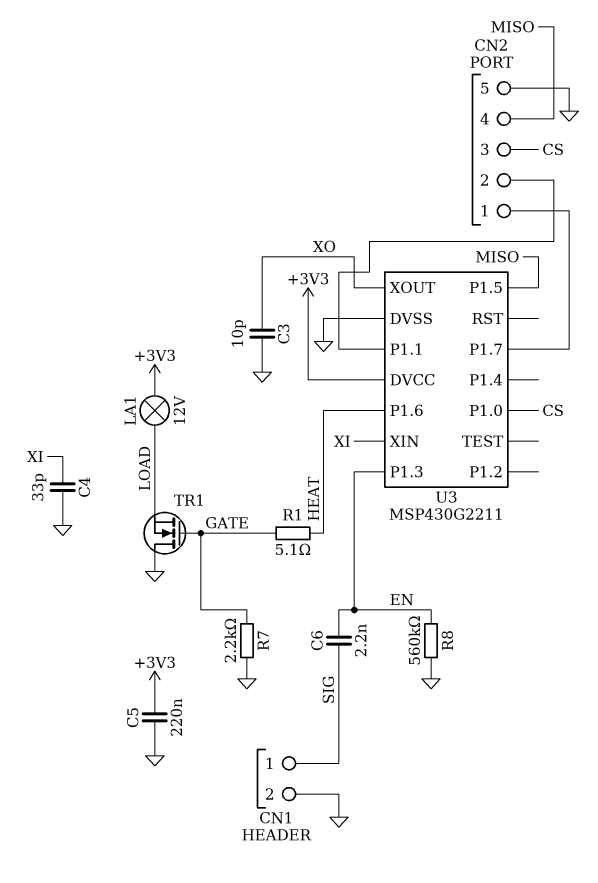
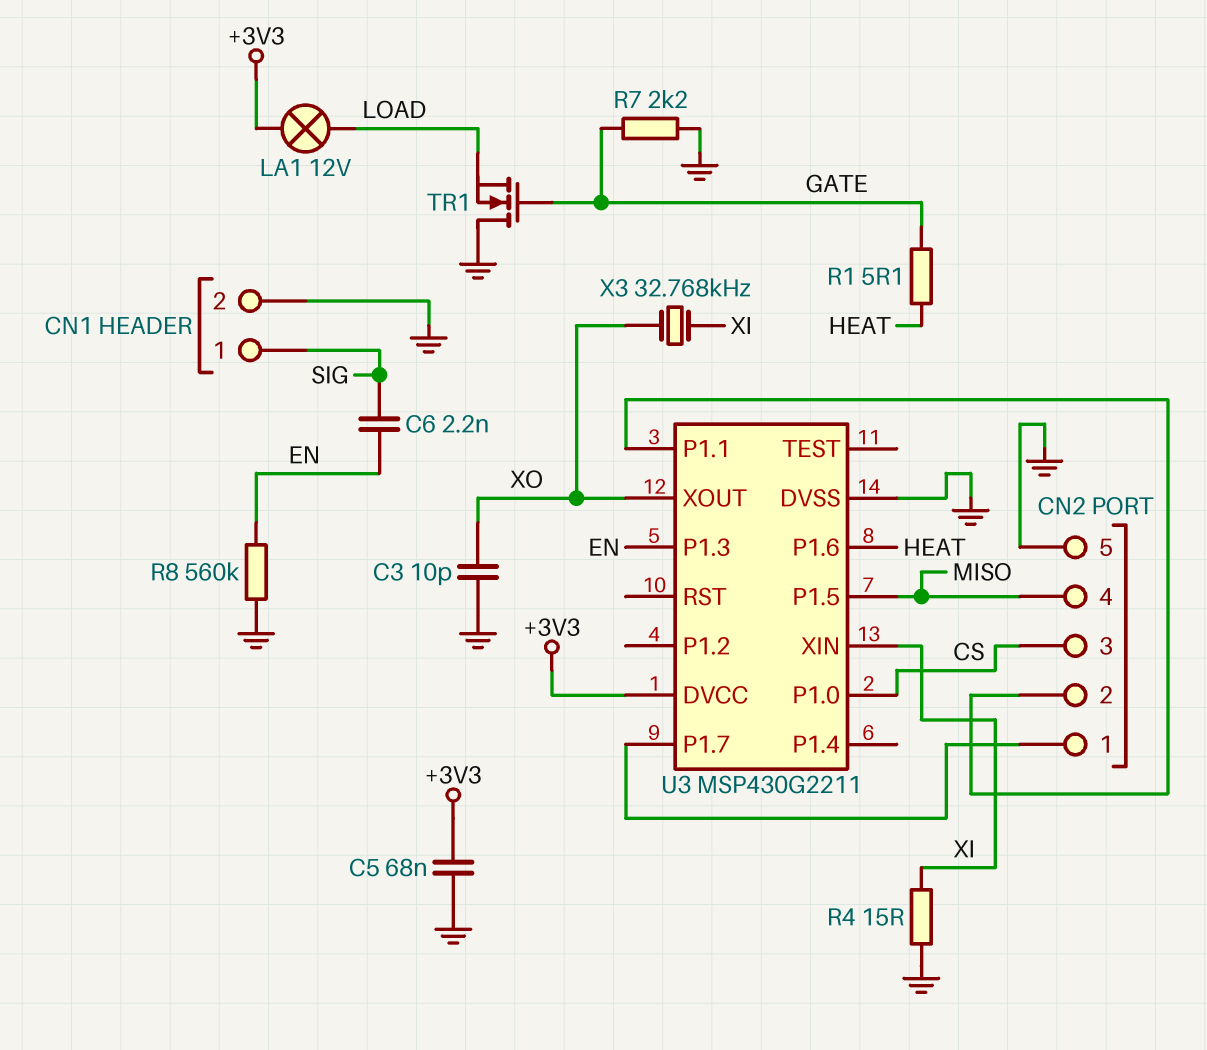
C4: 33pF (GND, XI) -> none
C5: 220nF (+3V3, GND) -> 68nF (+3V3, GND)
R4: none -> 15 (GND, XI)
X3: none -> 32.768kHz (XI, XO)

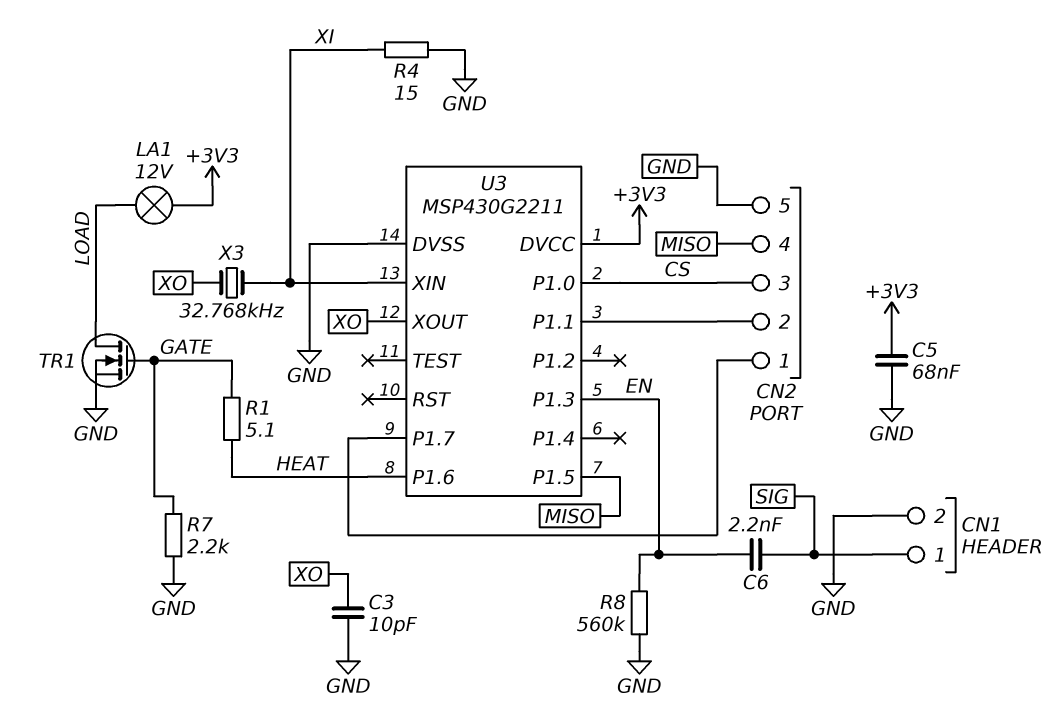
TR1: NMOS (G GATE, D GND, S LOAD) -> NMOS (G GATE, D LOAD, S GND)

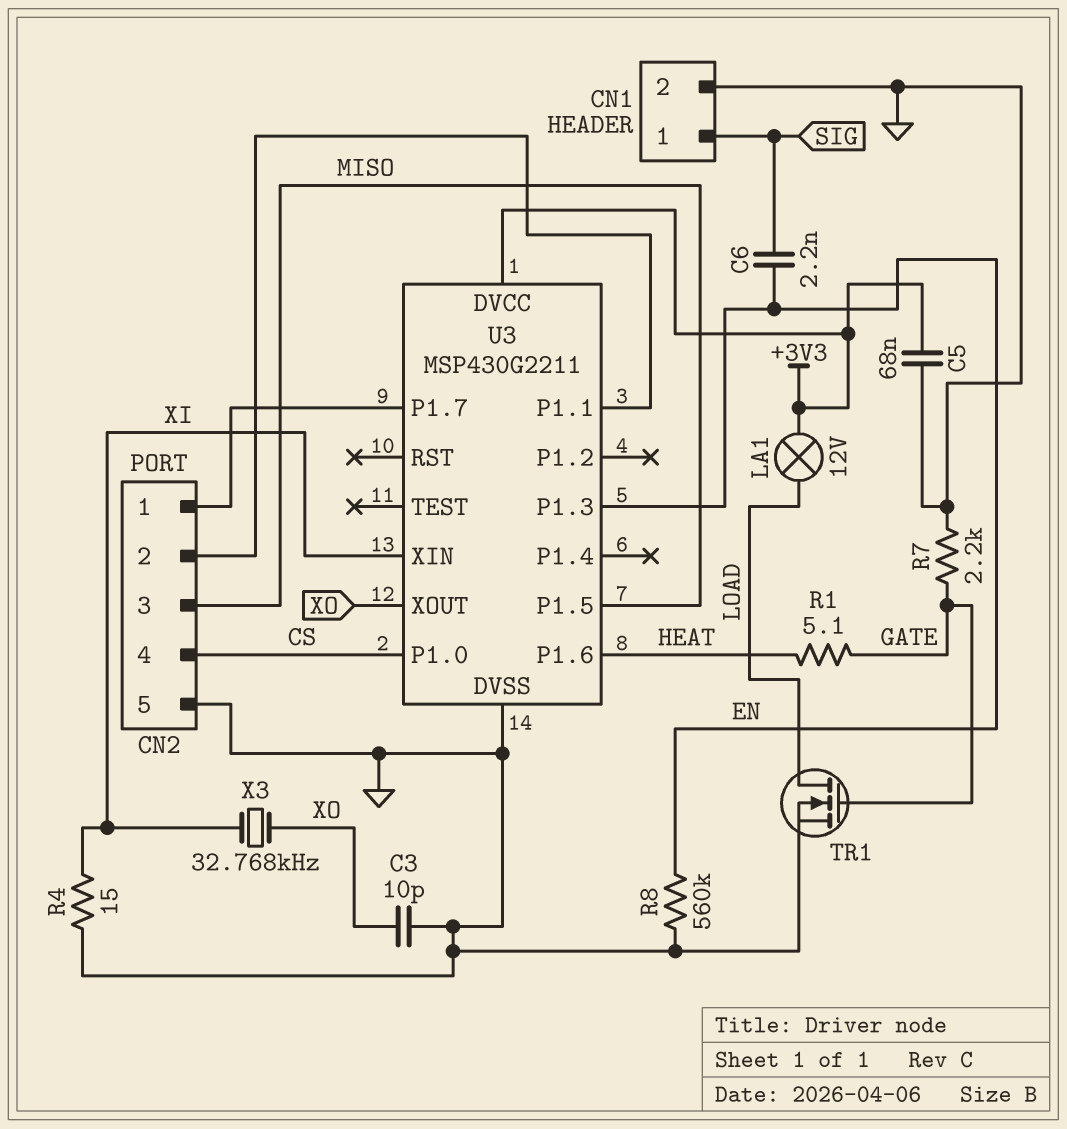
CN2 pin 3: CS -> MISO
CN2 pin 4: MISO -> CS

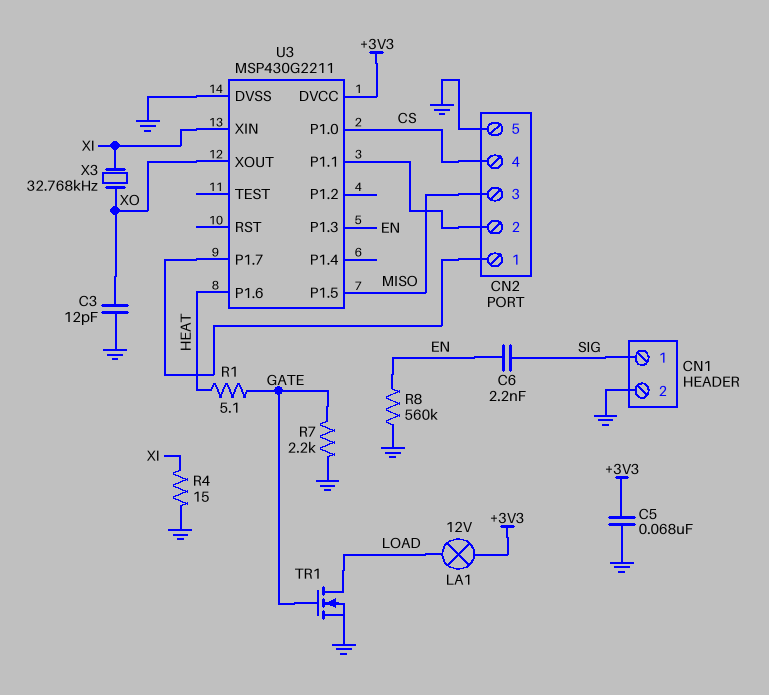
C3: 10pF (GND, XO) -> 12pF (GND, XO)

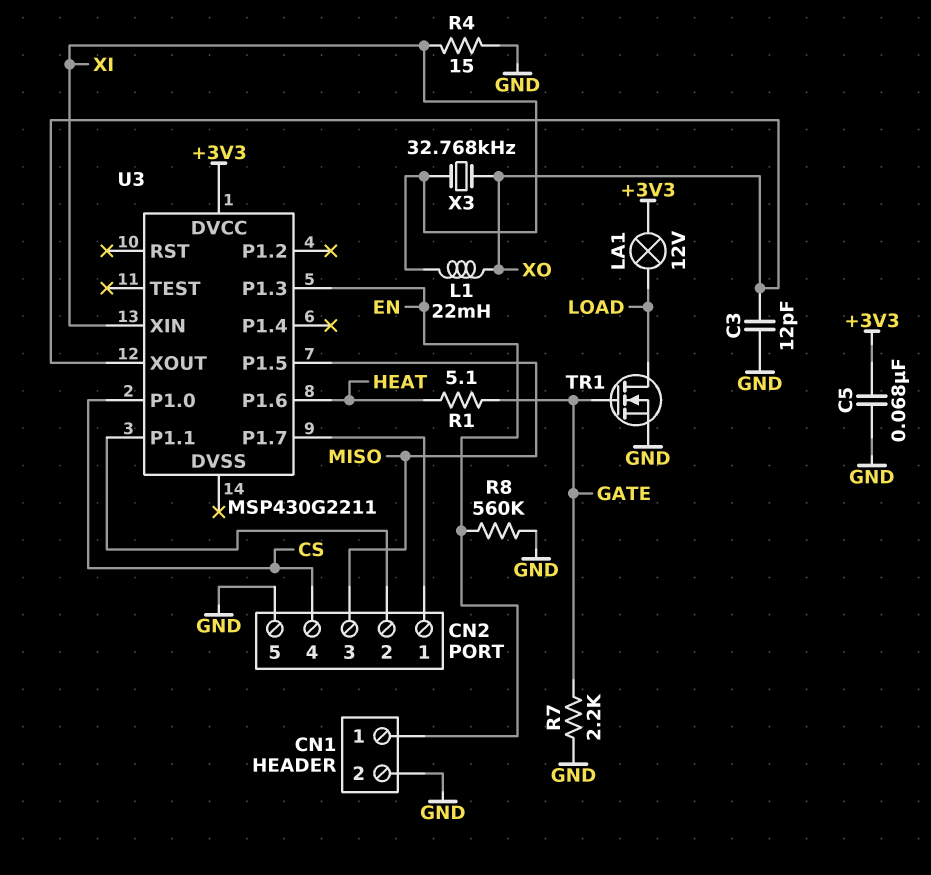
C6: 2.2nF (EN, SIG) -> none
CN1 pin 1: SIG -> EN
L1: none -> 22mH (XI, XO)
U3 pin DVSS: GND -> none

